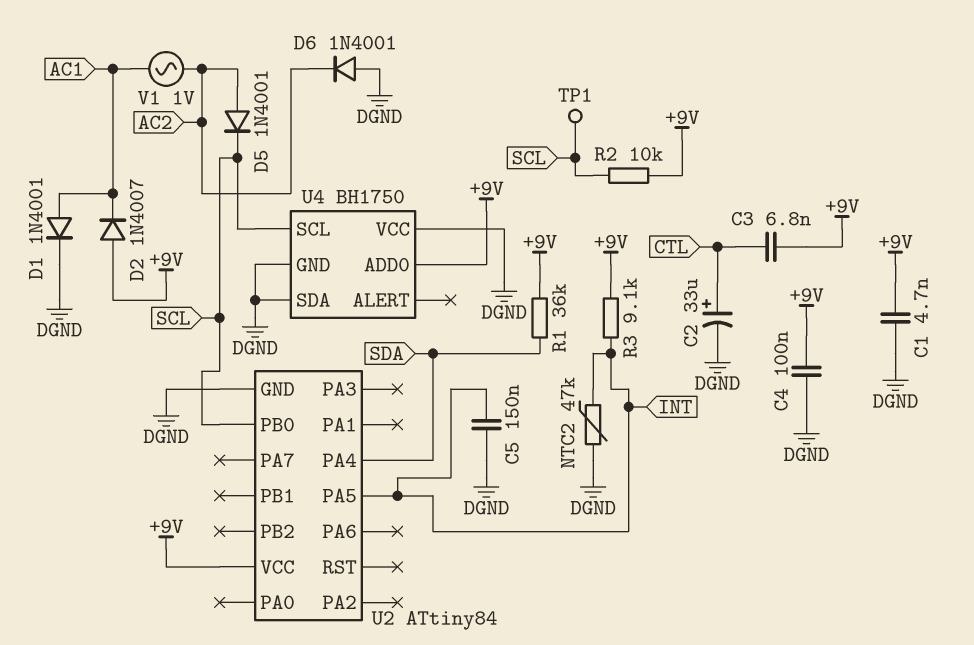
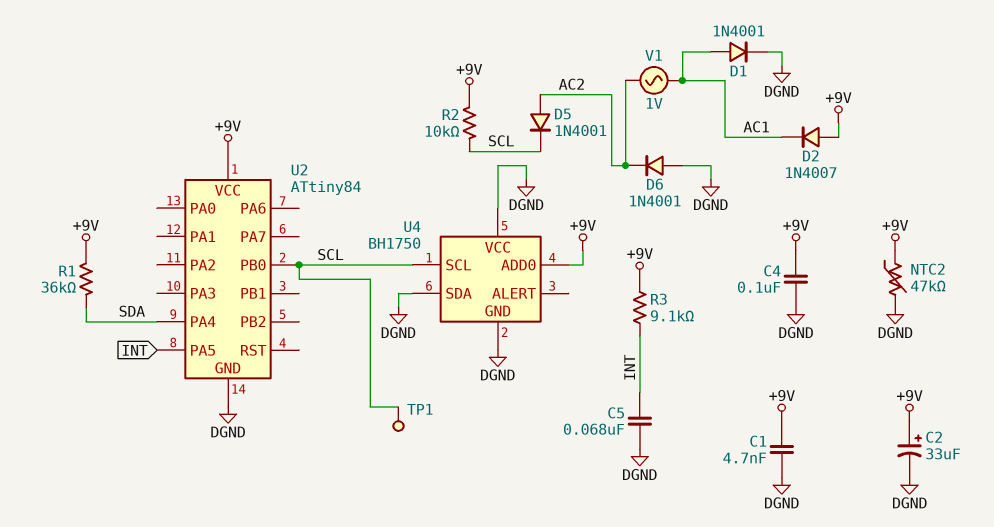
C2: 33uF (plus CTL, minus DGND) -> 33uF (plus +9V, minus DGND)
C3: 6.8nF (+9V, CTL) -> none
C5: 150nF (DGND, INT) -> 68nF (DGND, INT)
NTC2: 47k (DGND, INT) -> 47k (+9V, DGND)

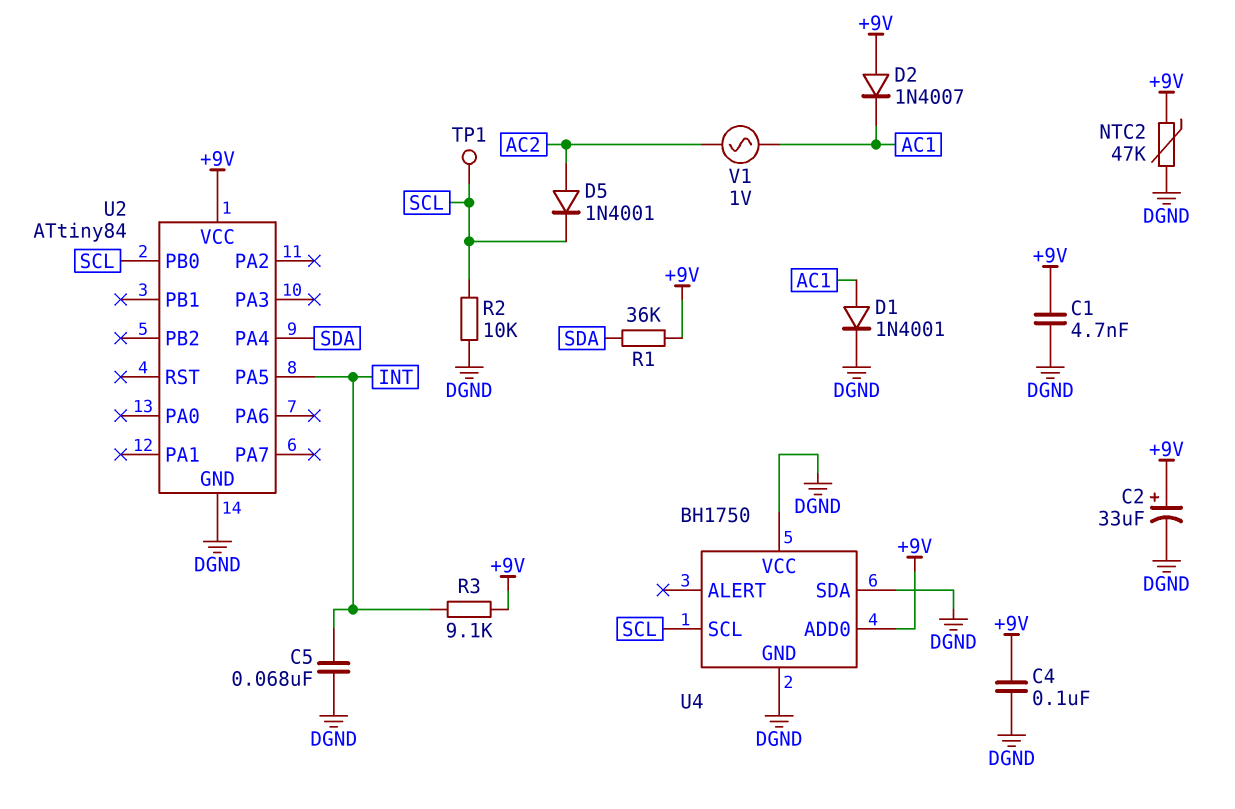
D6: diode 1N4001 (A DGND, K AC2) -> none
R2: 10k (+9V, SCL) -> 10k (DGND, SCL)

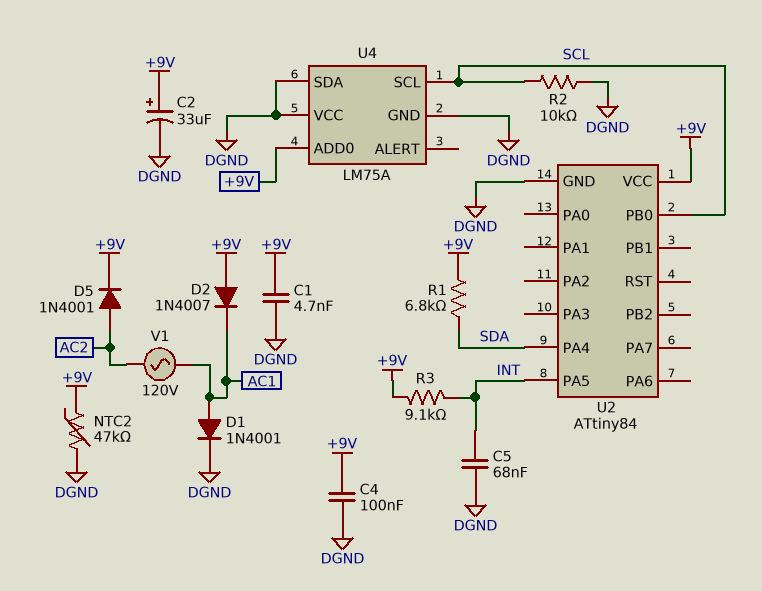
D5: diode 1N4001 (A AC2, K SCL) -> diode 1N4001 (A AC2, K +9V)
R1: 36k (+9V, SDA) -> 6.8k (+9V, SDA)
TP1: test point (SCL) -> none
U4: BH1750 -> LM75A
V1: AC 1V (AC1, AC2) -> AC 120V (AC1, AC2)

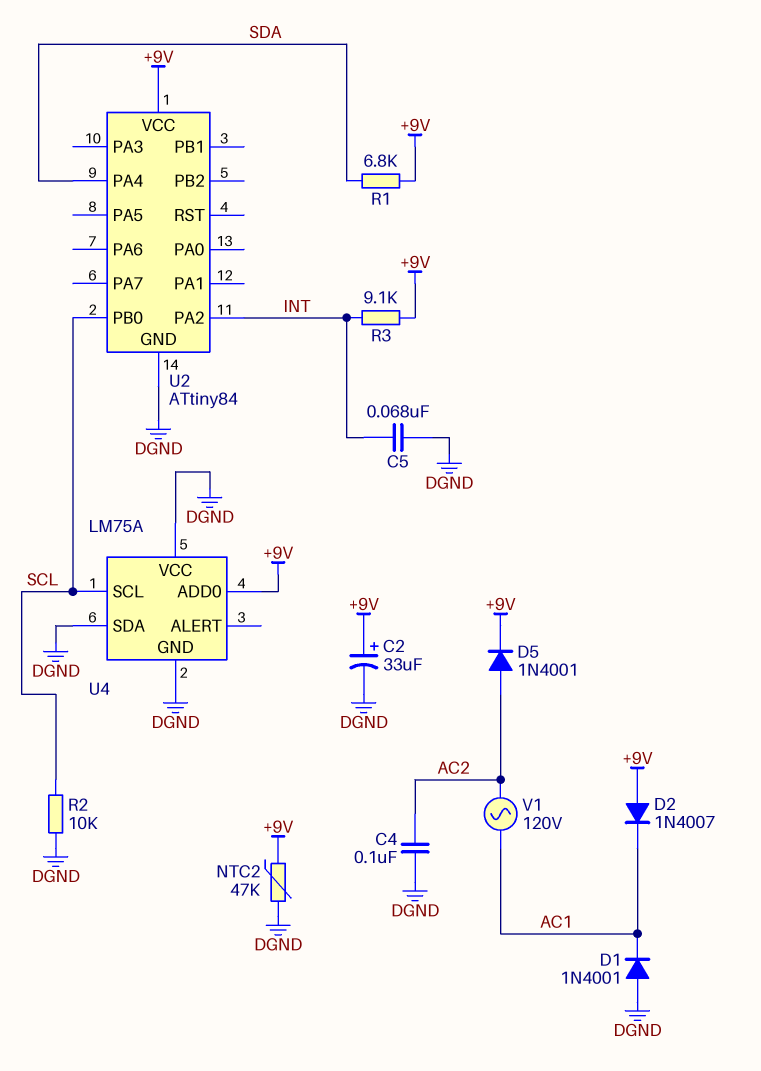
C1: 4.7nF (+9V, DGND) -> none
C4: 100nF (+9V, DGND) -> 100nF (AC2, DGND)
D1: diode 1N4001 (A AC1, K DGND) -> diode 1N4001 (A DGND, K AC1)
U2 pin PA2: none -> INT
U2 pin PA5: INT -> none

